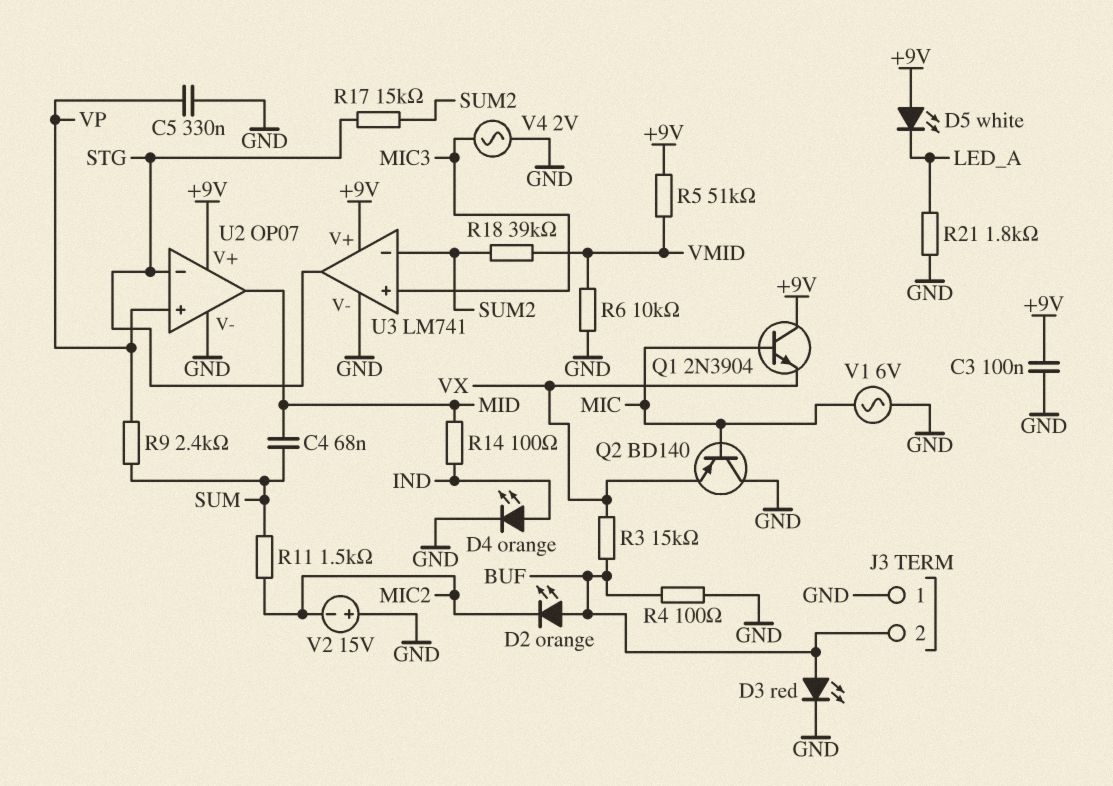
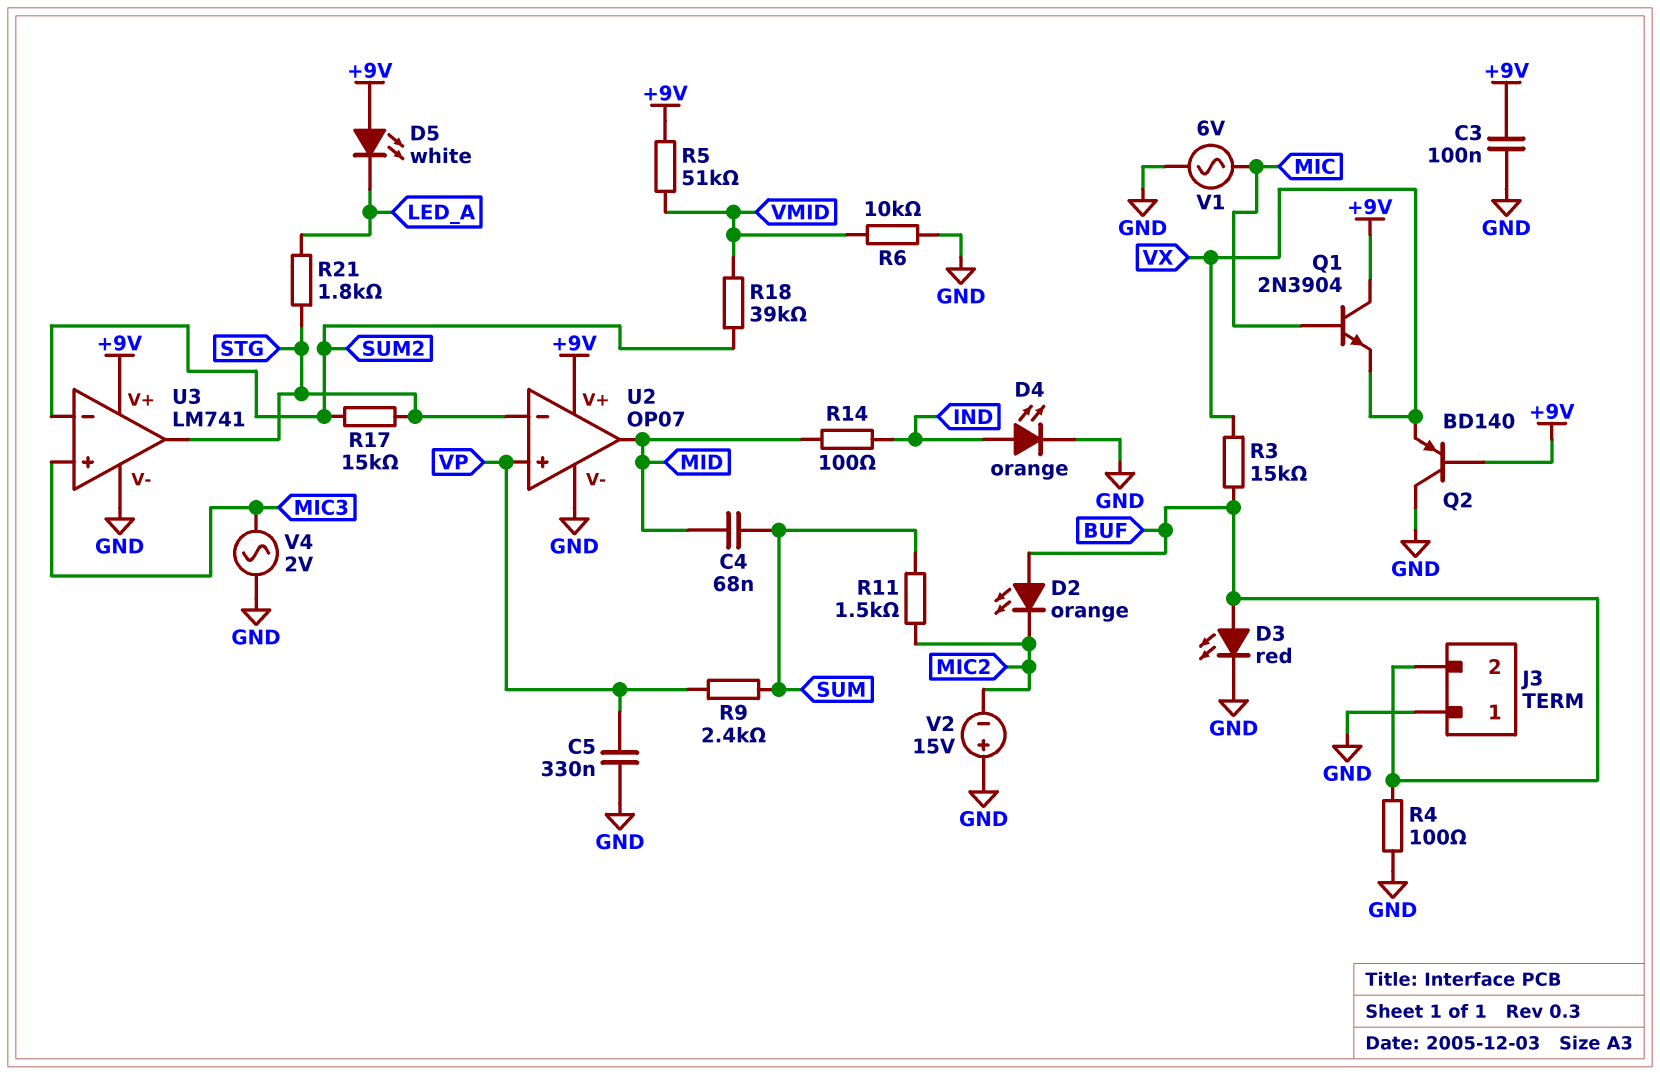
Q2: PNP BD140 (B MIC, C GND, E VX) -> PNP BD140 (B +9V, C GND, E VX)
R21: 1.8k (GND, LED_A) -> 1.8k (LED_A, STG)

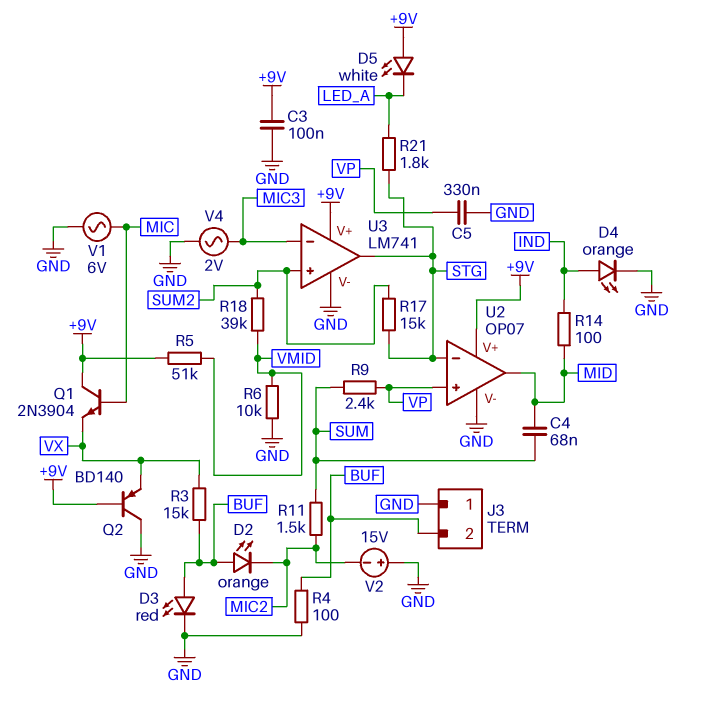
U3 pin in+: MIC3 -> SUM2
U3 pin in-: SUM2 -> MIC3

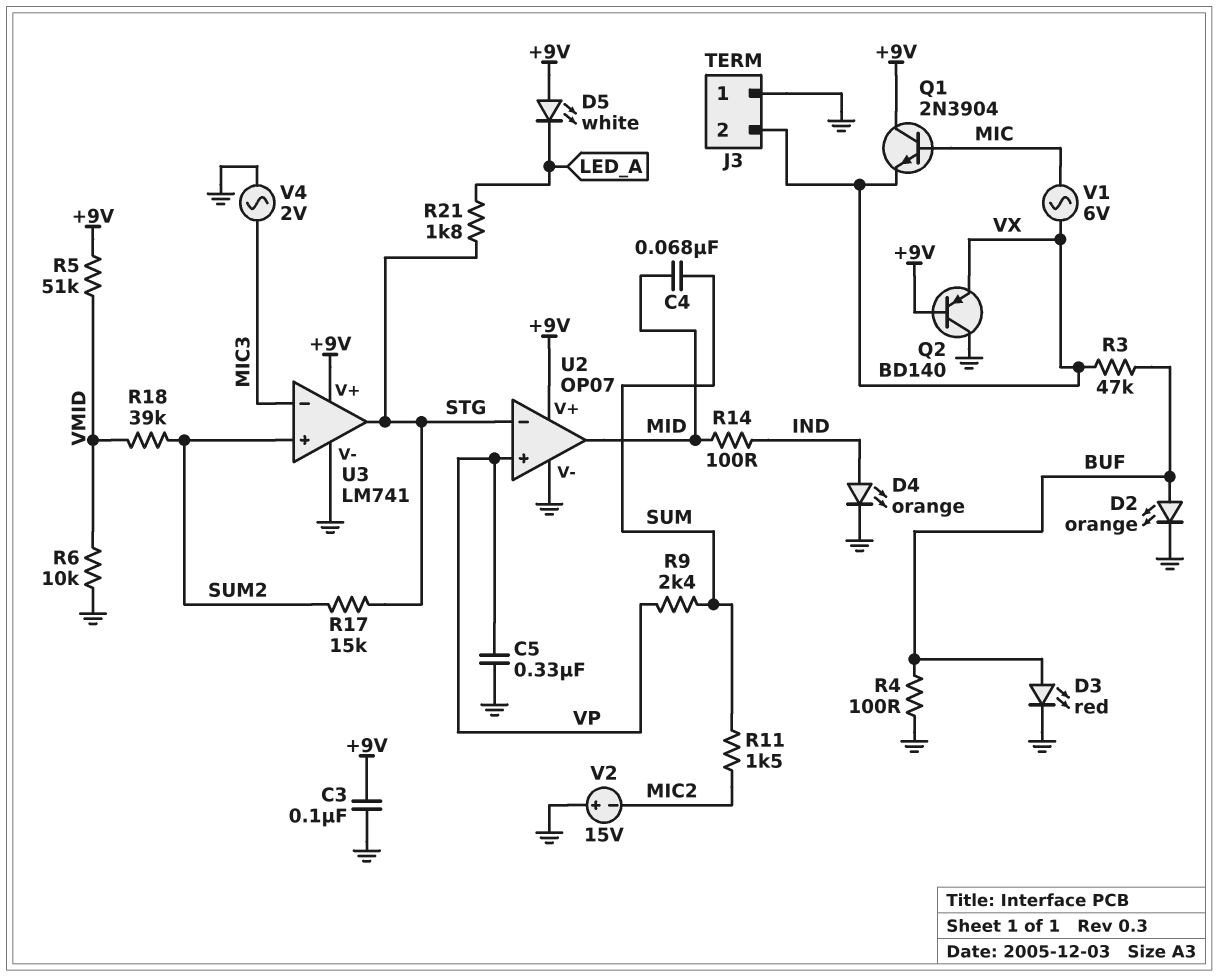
D2: LED orange (A BUF, K MIC2) -> LED orange (A BUF, K GND)
J3 pin 2: BUF -> VX
R3: 15k (BUF, VX) -> 47k (BUF, VX)
V1: AC 6V (GND, MIC) -> AC 6V (MIC, VX)

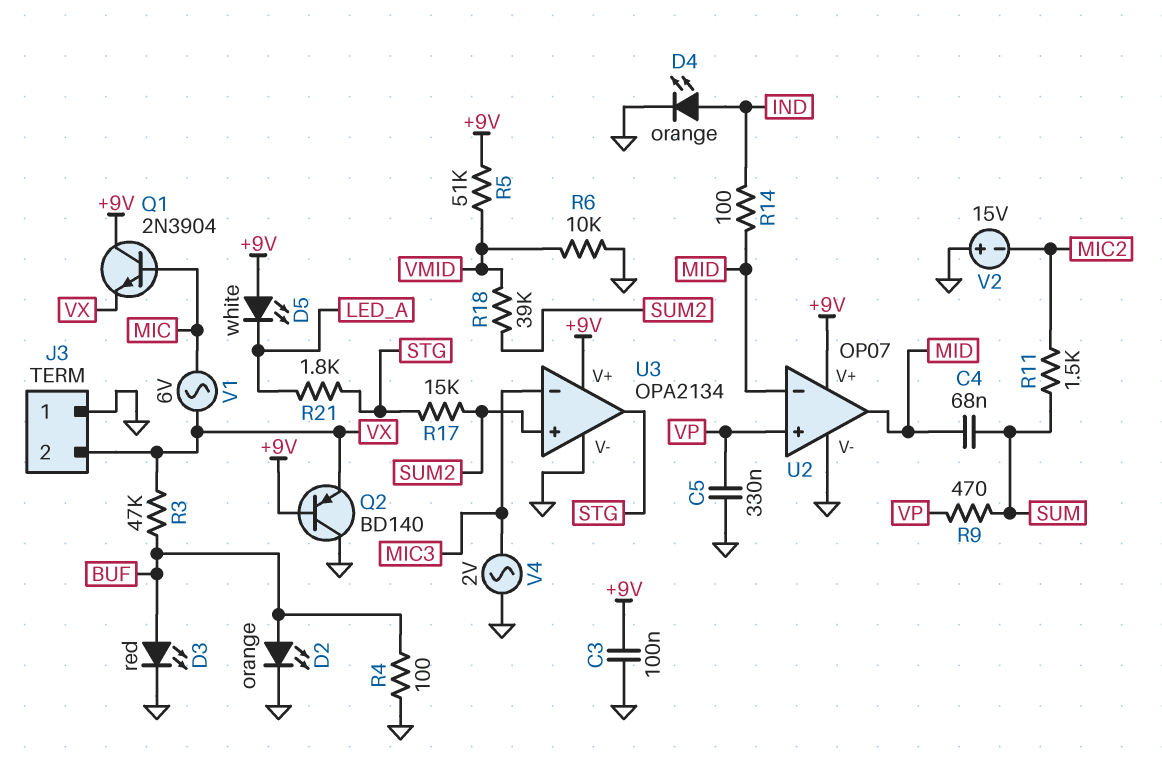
R9: 2.4k (SUM, VP) -> 470 (SUM, VP)
U2 pin in-: STG -> MID
U3: LM741 -> OPA2134

